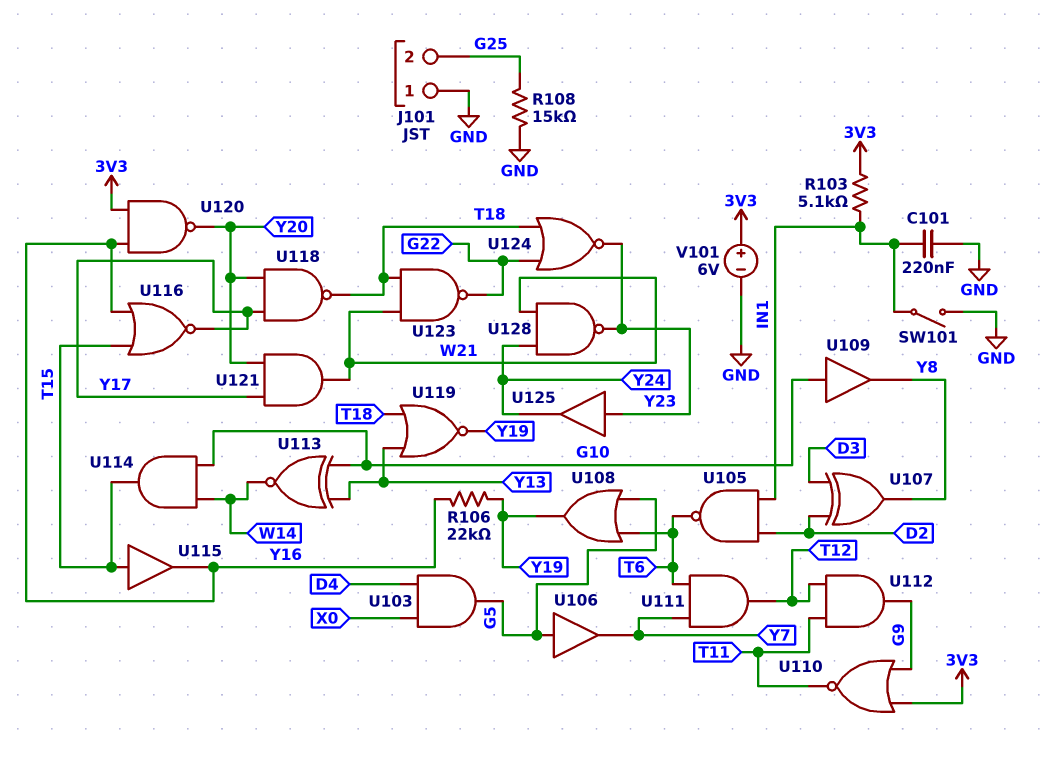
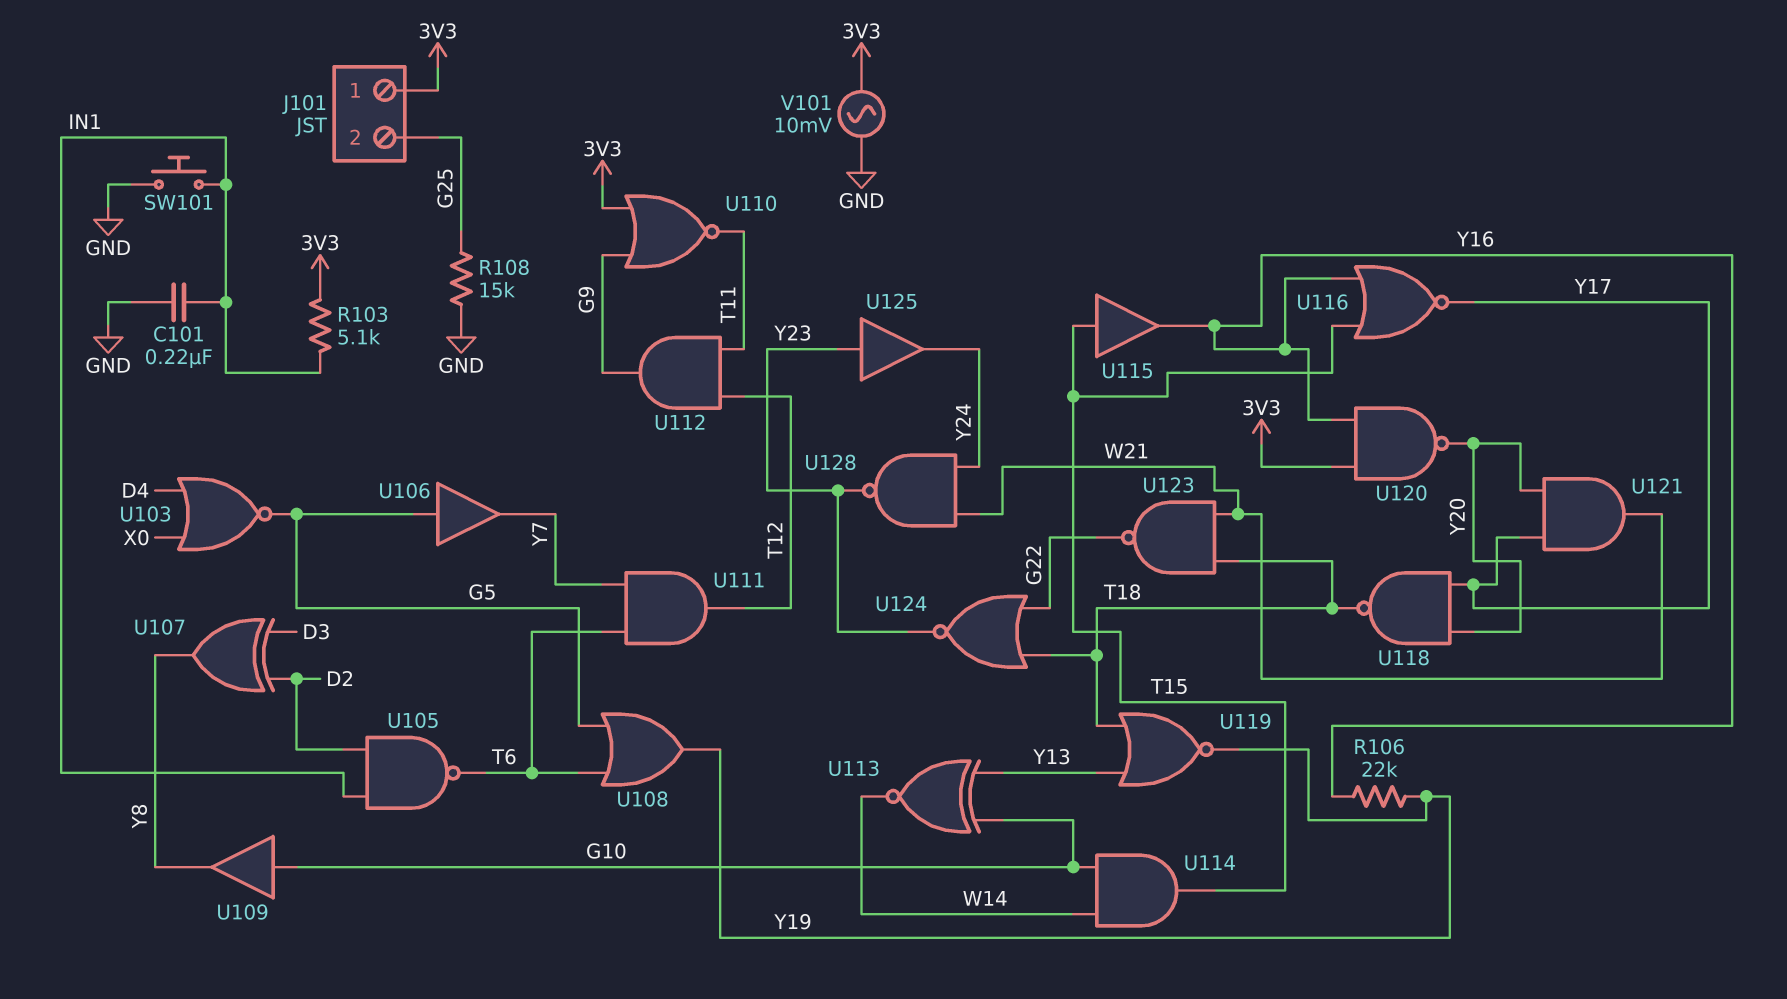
J101 pin 1: GND -> 3V3
SW101: switch (GND, IN1) -> button (GND, IN1)
U103: AND (in D4, in X0, out G5) -> NOR (in D4, in X0, out G5)
V101: 6V (plus 3V3, minus GND) -> AC 10mV (3V3, GND)

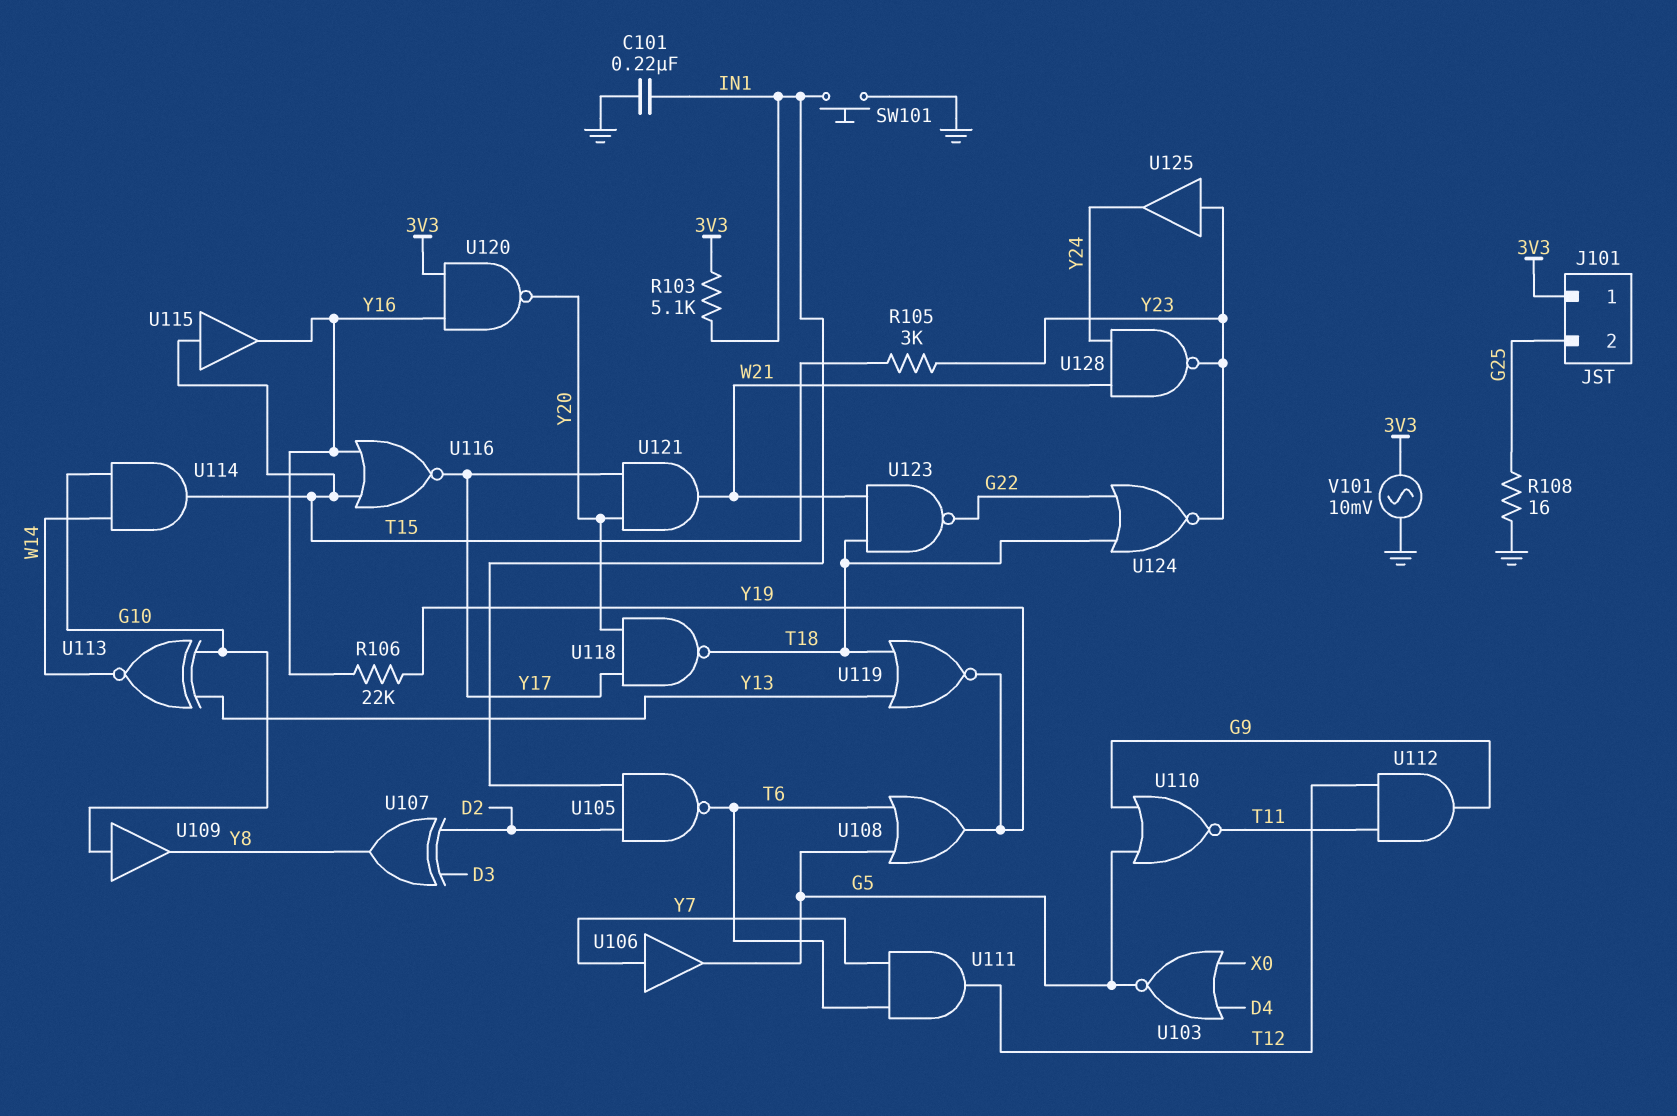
R105: none -> 3k (T15, Y23)
R108: 15k (G25, GND) -> 16 (G25, GND)
U106: buffer (in G5, out Y7) -> buffer (in Y7, out G5)
U110: NOR (in 3V3, in G9, out T11) -> NOR (in G5, in G9, out T11)

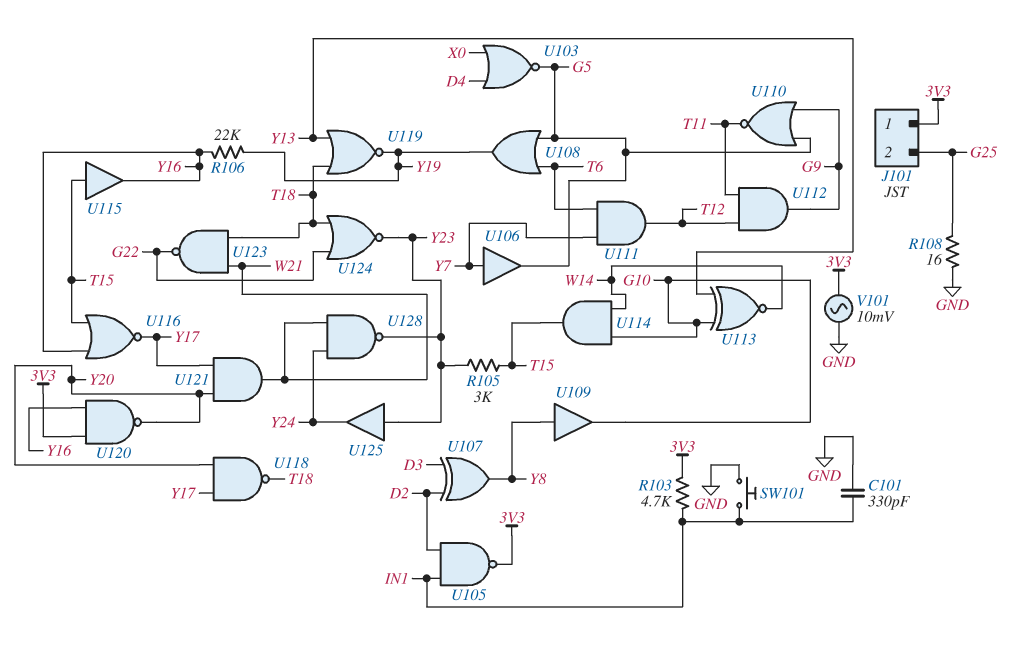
C101: 220nF (GND, IN1) -> 330pF (GND, IN1)
R103: 5.1k (3V3, IN1) -> 4.7k (3V3, IN1)
U105: NAND (in D2, in IN1, out T6) -> NAND (in D2, in IN1, out 3V3)
U109: buffer (in G10, out Y8) -> buffer (in Y8, out G10)

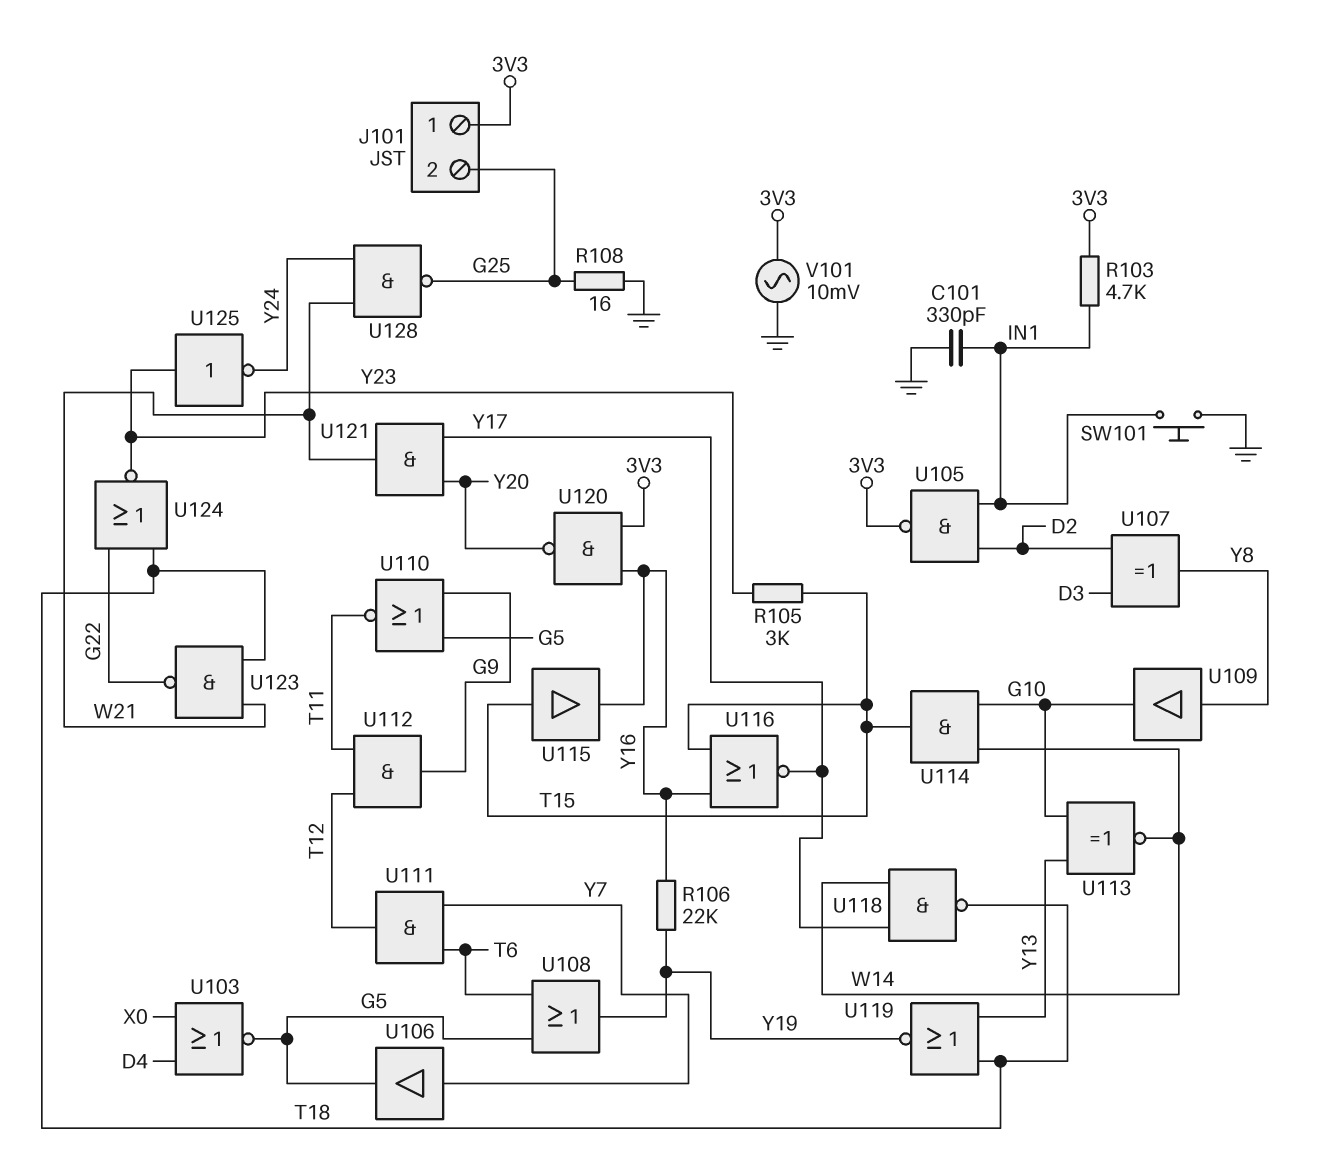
U118: NAND (in Y17, in Y20, out T18) -> NAND (in W14, in Y17, out T18)
U125: buffer (in Y23, out Y24) -> NOT (in Y23, out Y24)
U128: NAND (in W21, in Y24, out Y23) -> NAND (in W21, in Y24, out G25)

